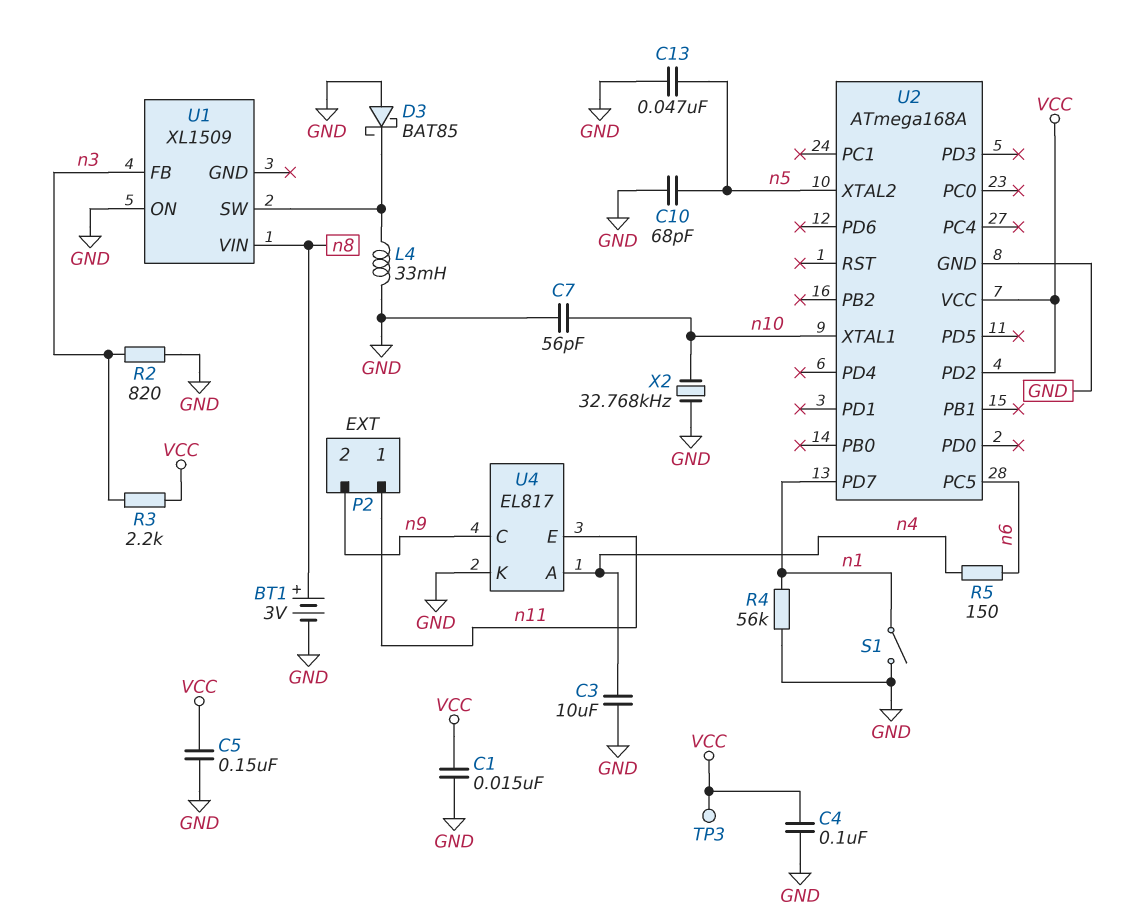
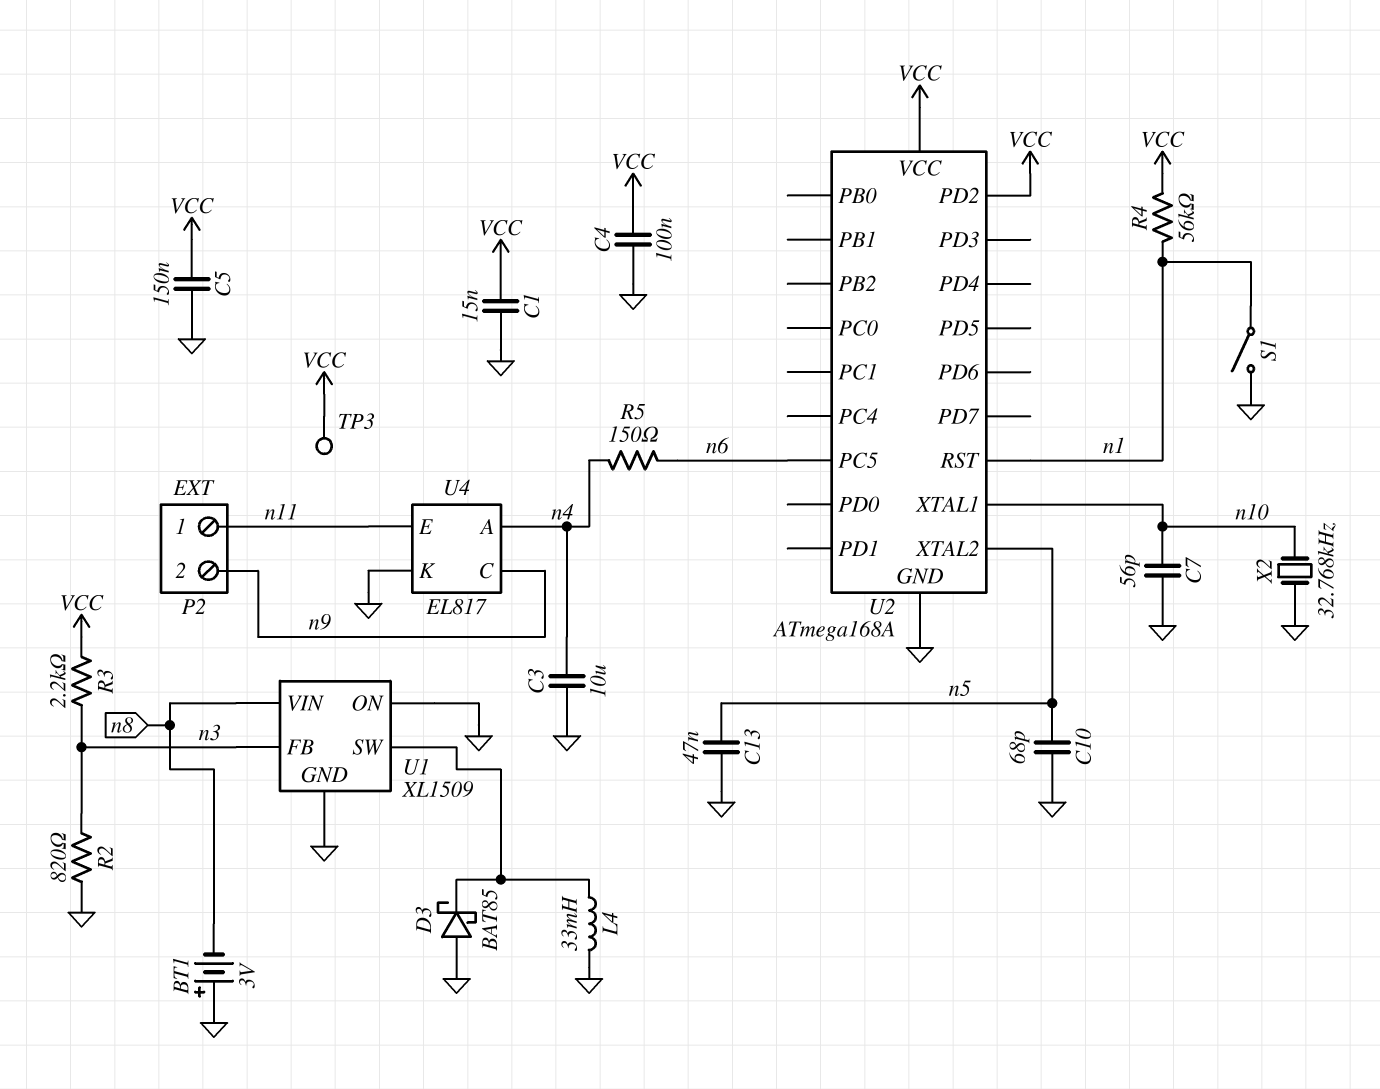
BT1: 3V (plus n8, minus GND) -> 3V (plus GND, minus n8)
R4: 56k (GND, n1) -> 56k (VCC, n1)
U1 pin GND: none -> GND
U2 pin PD7: n1 -> none
U2 pin RST: none -> n1

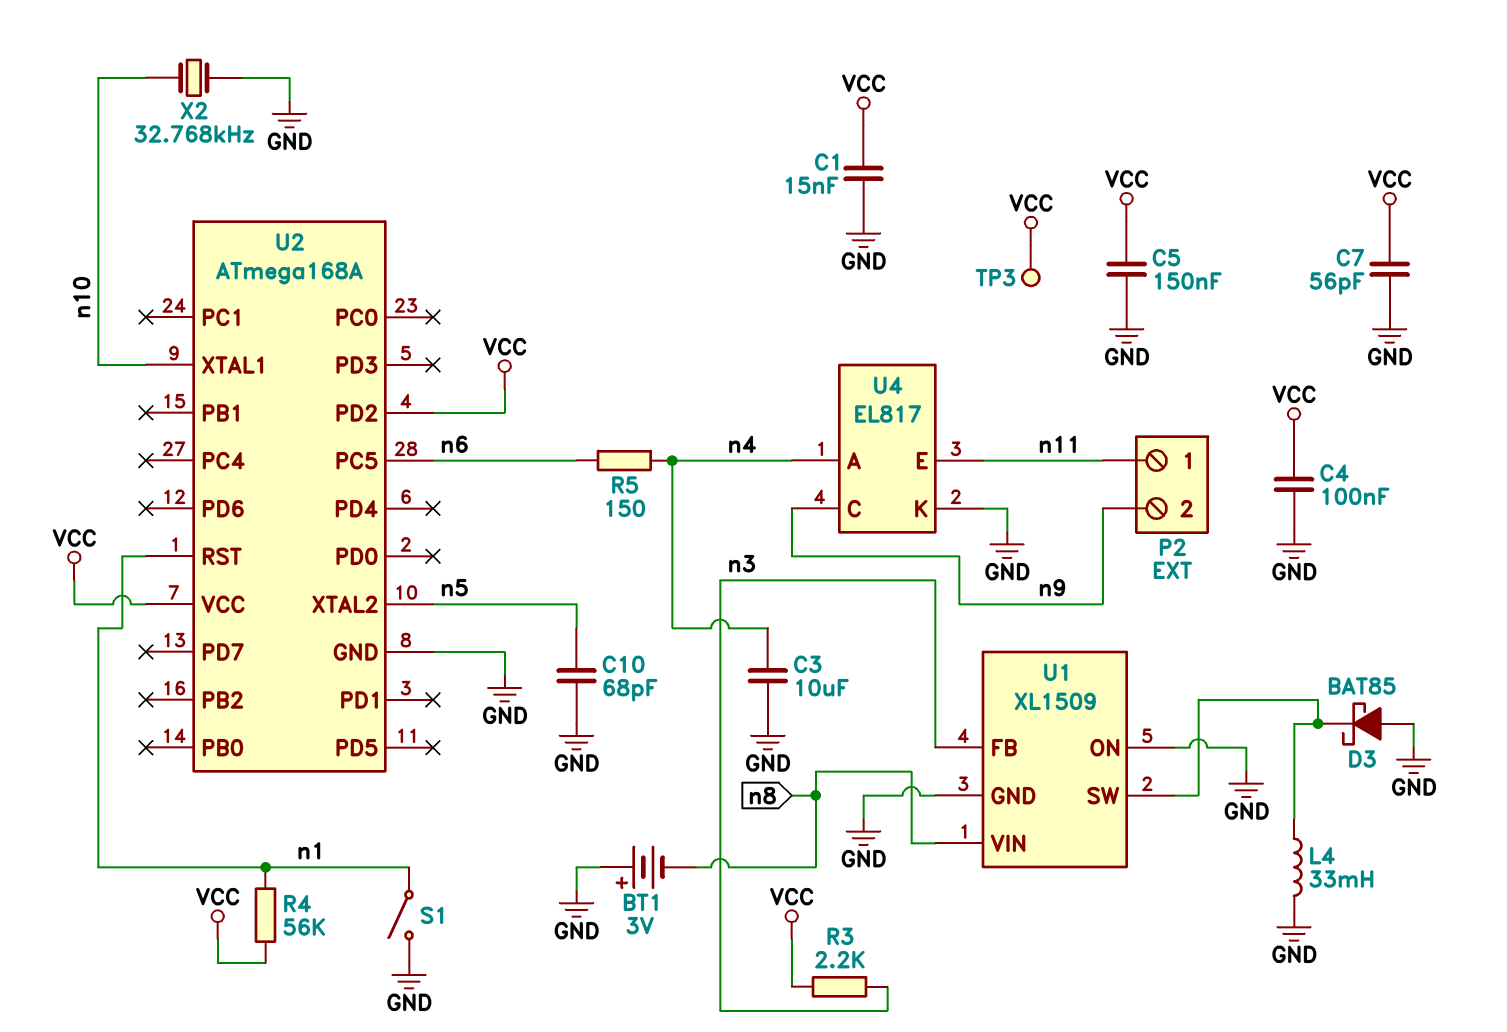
C7: 56pF (GND, n10) -> 56pF (GND, VCC)
C13: 47nF (GND, n5) -> none
R2: 820 (GND, n3) -> none

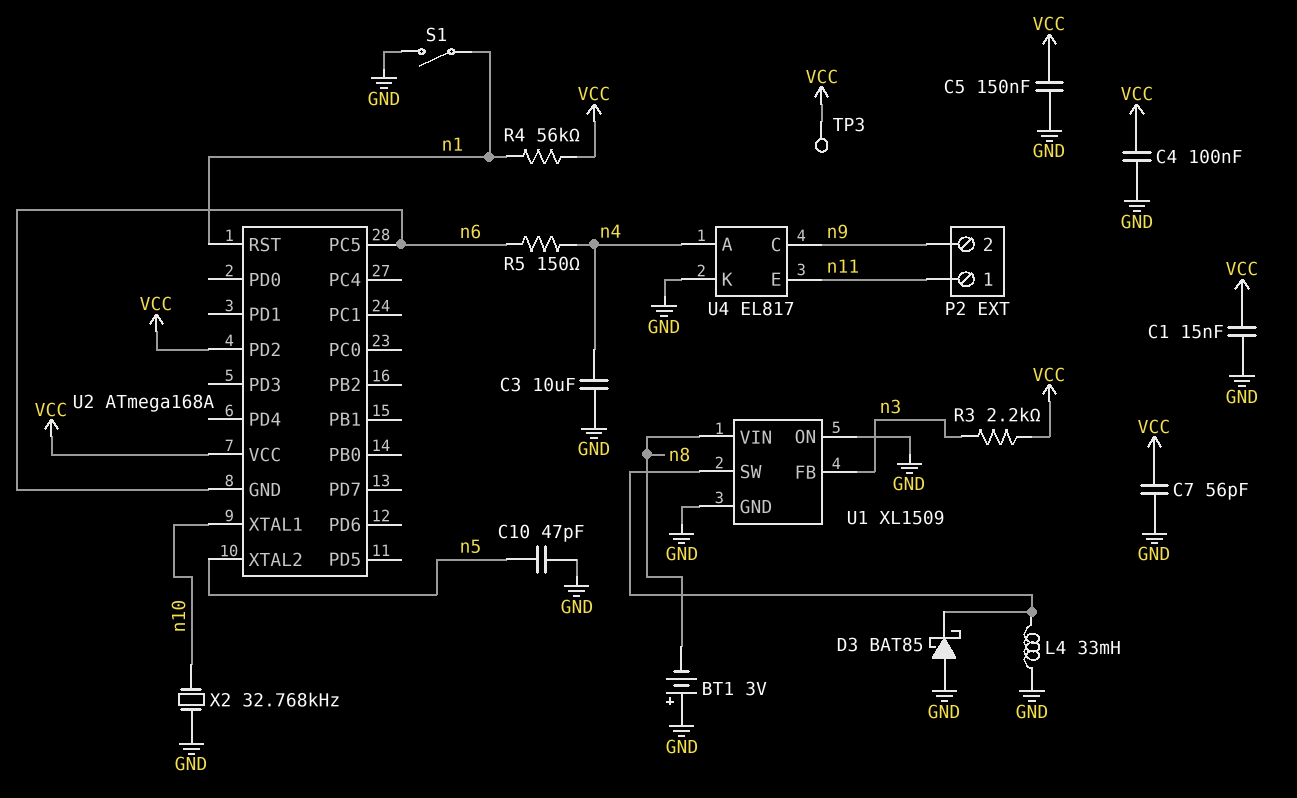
C10: 68pF (GND, n5) -> 47pF (GND, n5)
U2 pin GND: GND -> n6

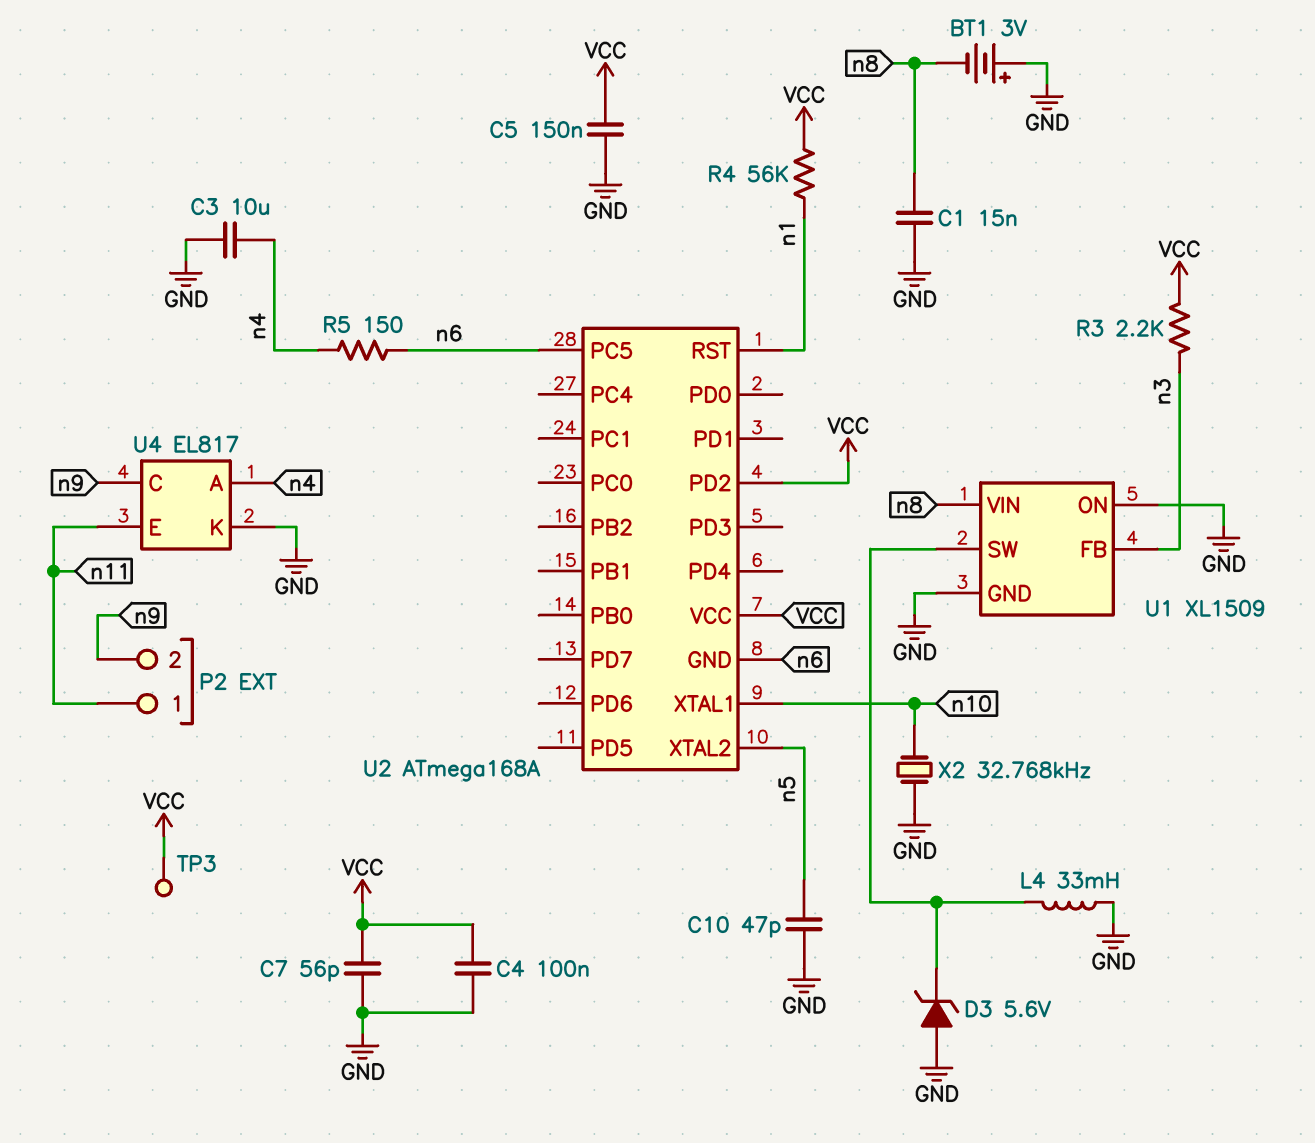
C1: 15nF (GND, VCC) -> 15nF (GND, n8)
D3: schottky BAT85 (A GND, K U1/SW) -> zener 5.6V (A GND, K U1/SW)
S1: switch (GND, n1) -> none

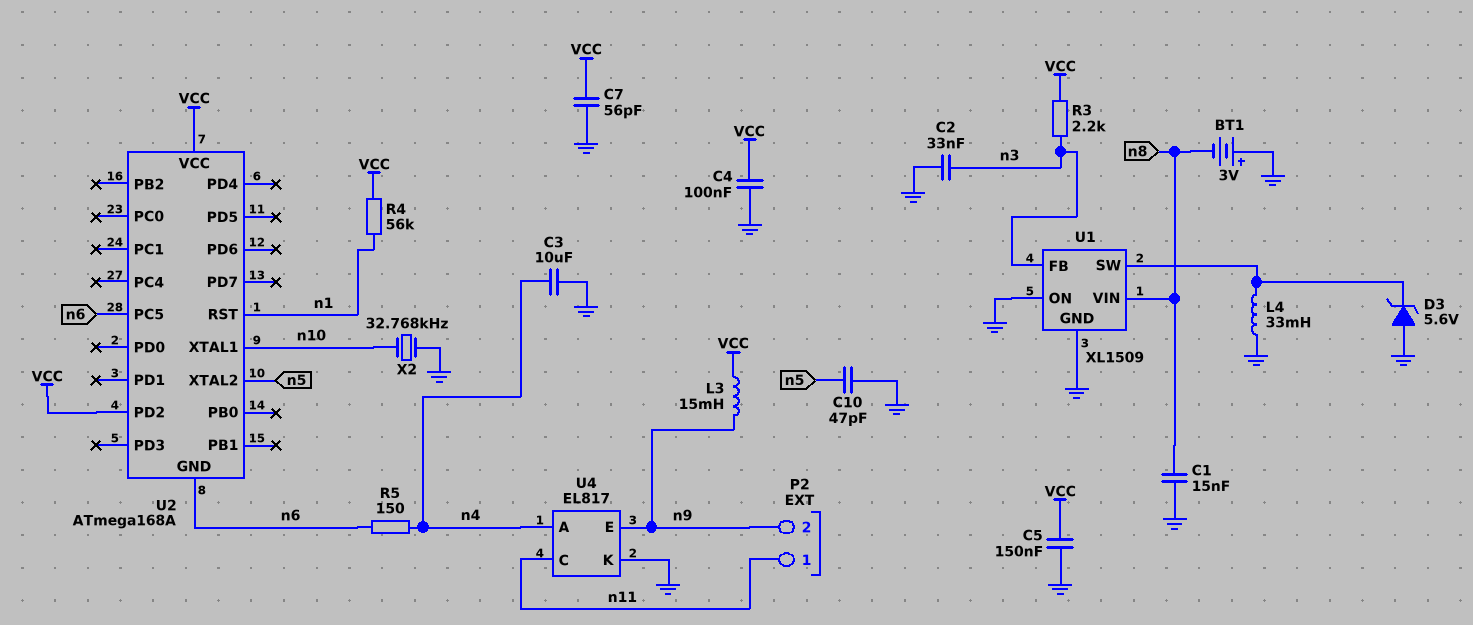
C2: none -> 33nF (GND, n3)
L3: none -> 15mH (VCC, n9)
TP3: test point (VCC) -> none
U4 pin C: n9 -> n11
U4 pin E: n11 -> n9

